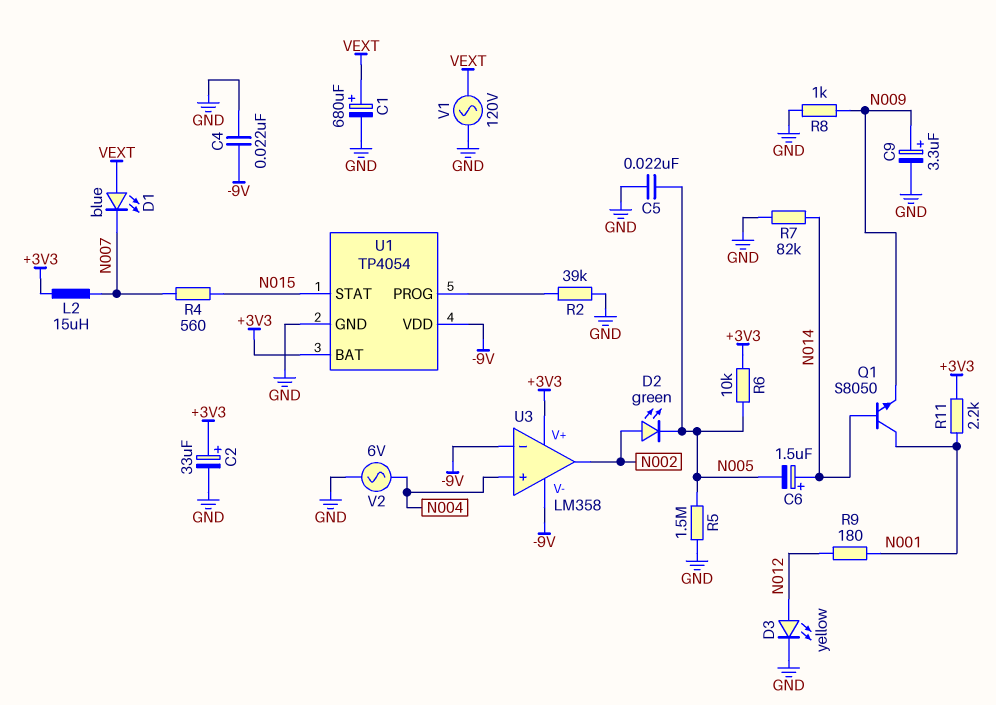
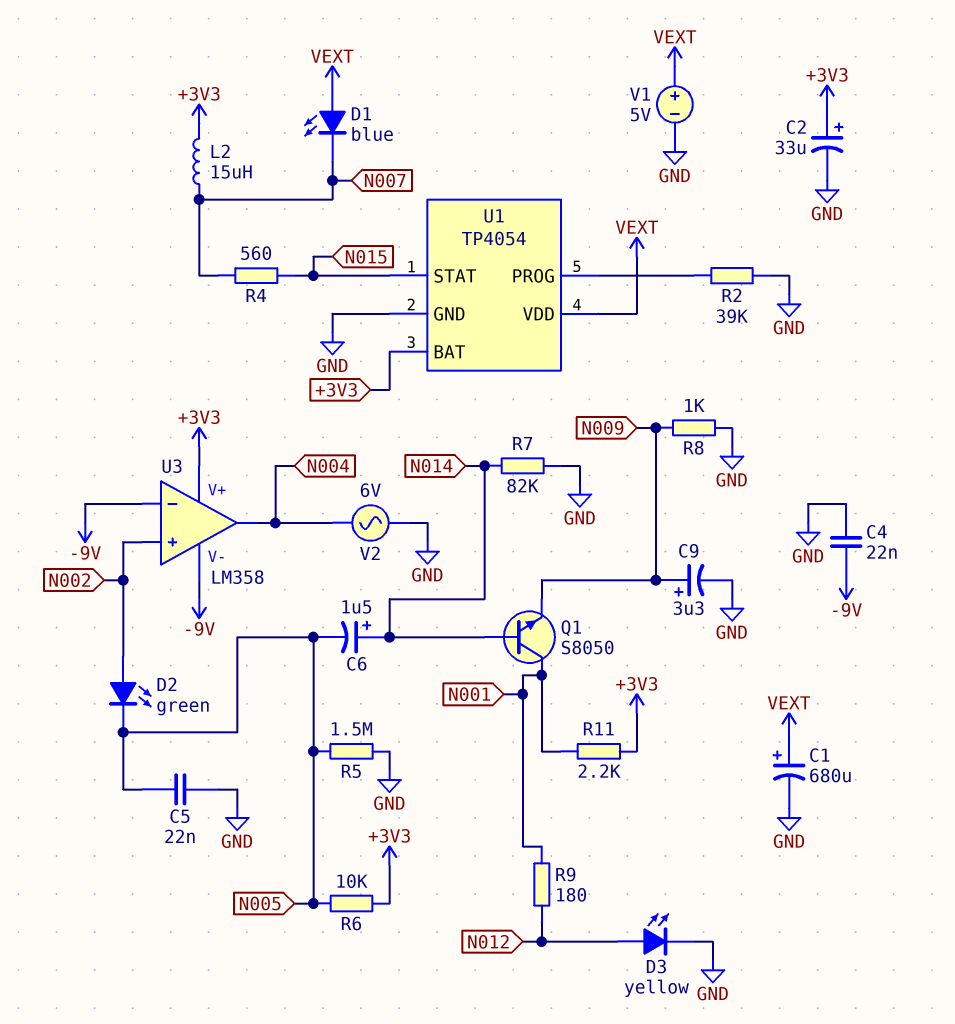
U1 pin VDD: -9V -> VEXT
U3 pin in+: N004 -> N002
U3 pin out: N002 -> N004
V1: AC 120V (GND, VEXT) -> 5V (plus VEXT, minus GND)

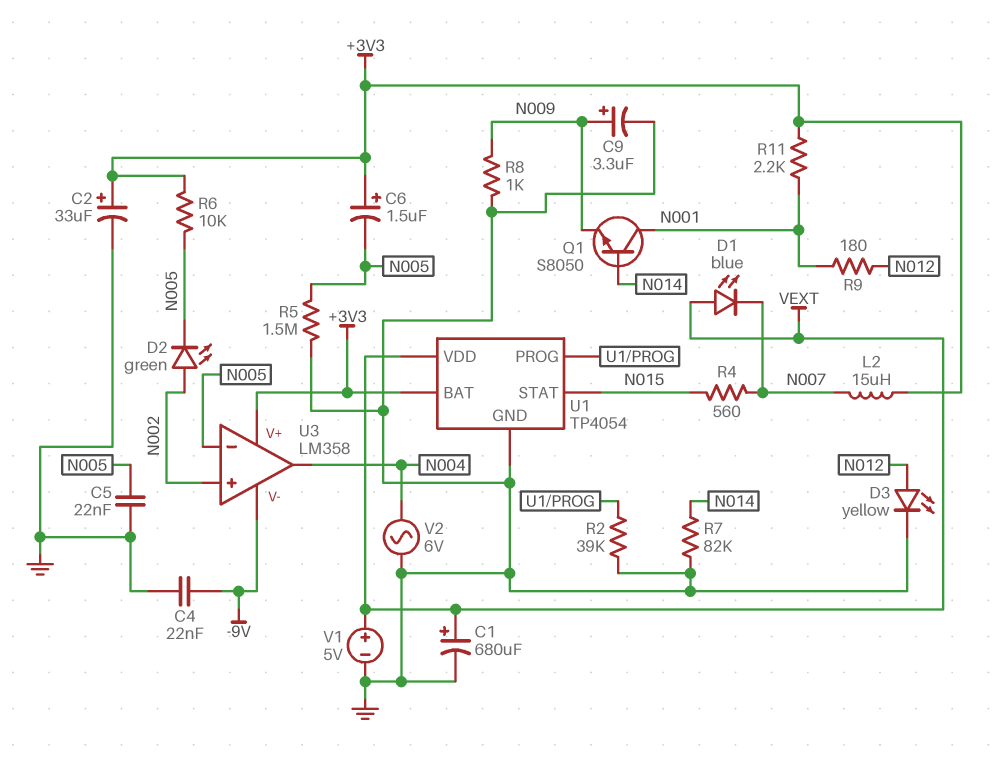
C6: 1.5uF (plus N014, minus N005) -> 1.5uF (plus +3V3, minus N005)
U3 pin in-: -9V -> N005

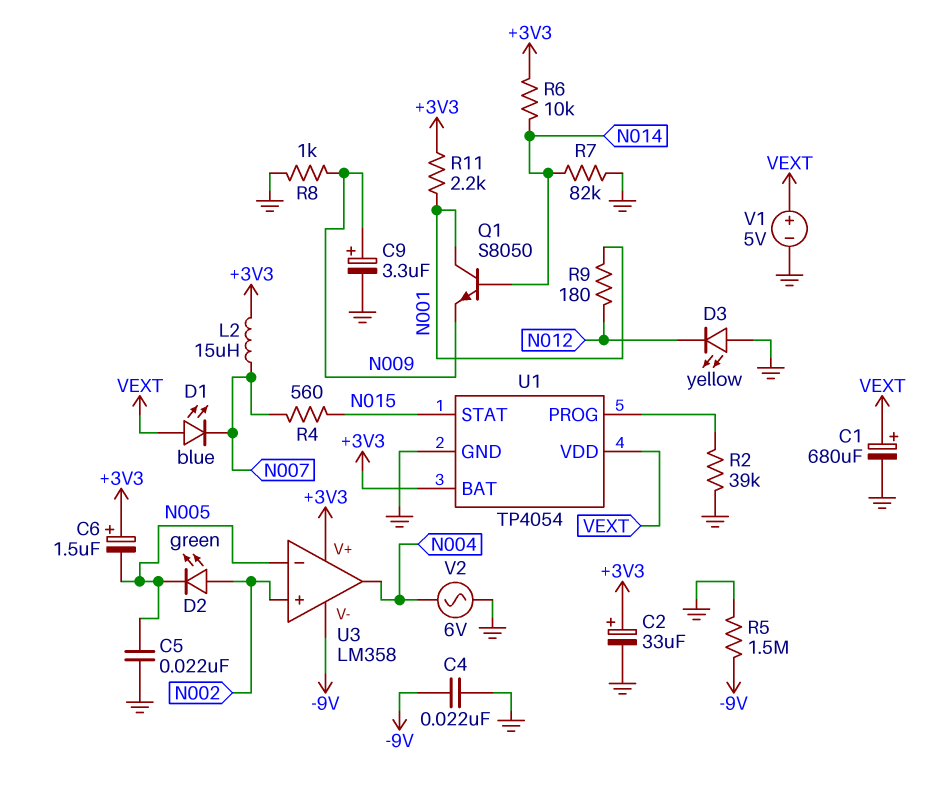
D3: LED yellow (A N012, K GND) -> LED yellow (A GND, K N012)
R5: 1.5M (GND, N005) -> 1.5M (-9V, GND)
R6: 10k (+3V3, N005) -> 10k (+3V3, N014)

